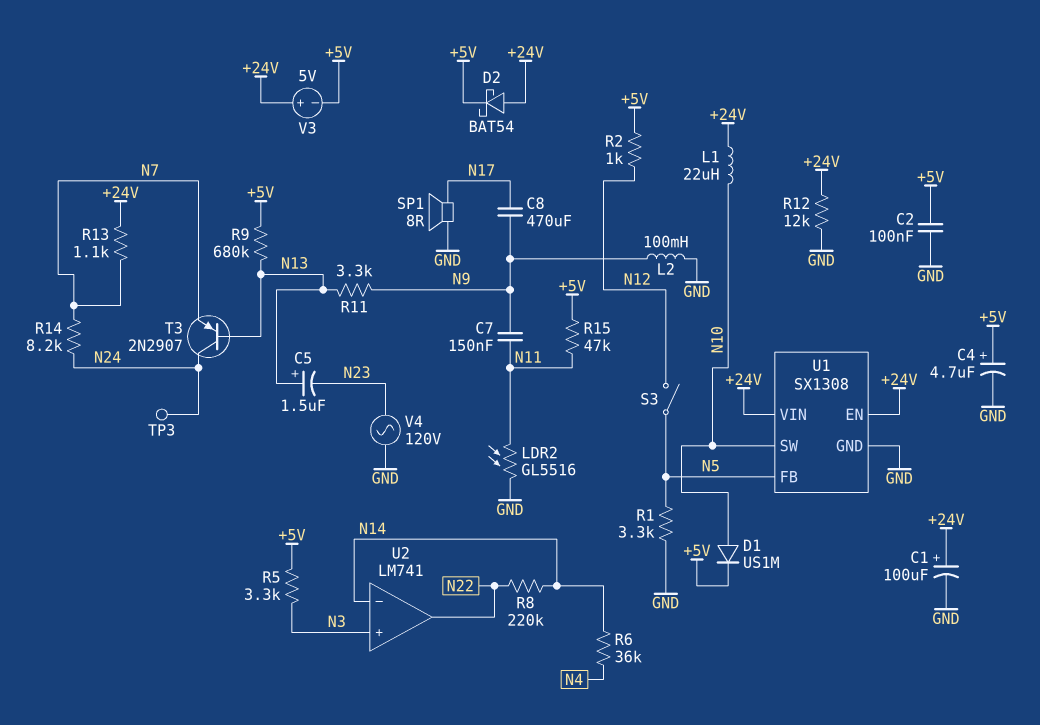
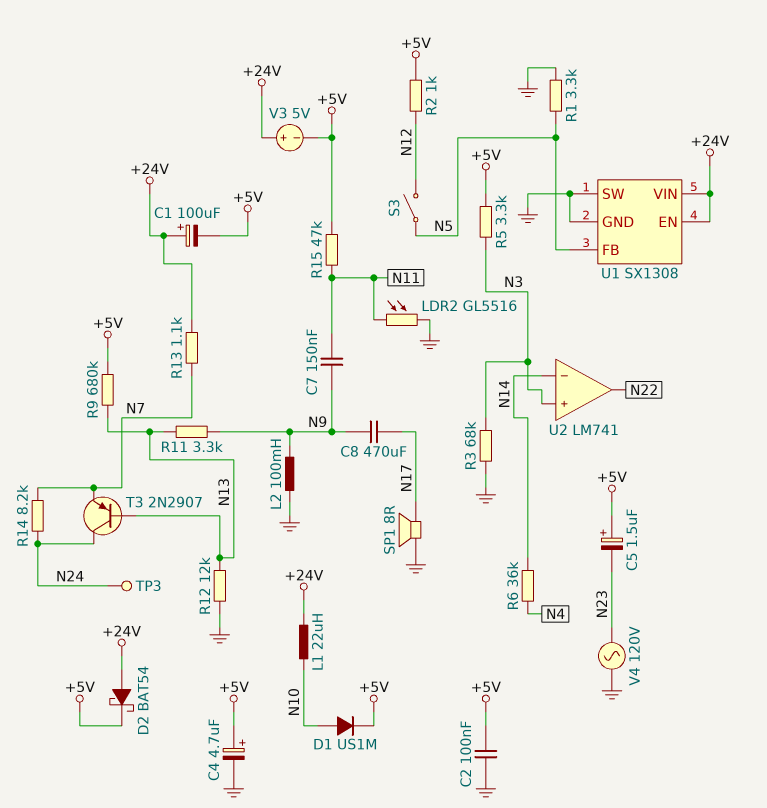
C1: 100uF (plus +24V, minus GND) -> 100uF (plus +24V, minus +5V)
C5: 1.5uF (plus N13, minus N23) -> 1.5uF (plus +5V, minus N23)
R3: none -> 68k (GND, N3)
R8: 220k (N14, N22) -> none
R12: 12k (+24V, GND) -> 12k (GND, N13)
U1 pin SW: N10 -> GND

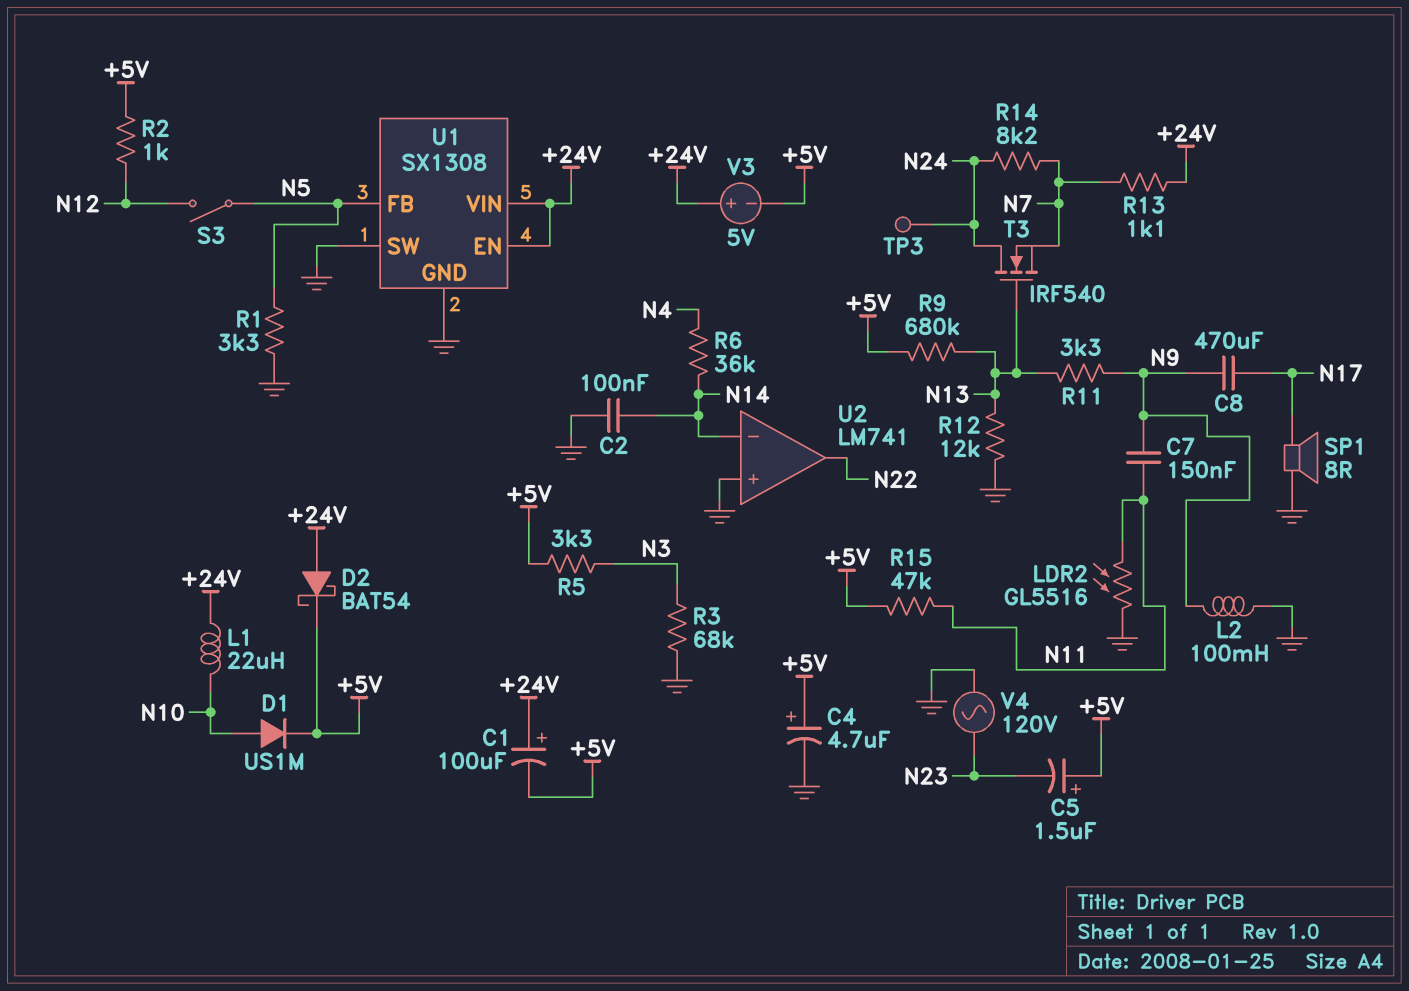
C2: 100nF (+5V, GND) -> 100nF (GND, N14)
T3: PNP 2N2907 (B N13, C N24, E N7) -> NMOS IRF540 (G N13, D N24, S N7)
U2 pin in+: N3 -> GND

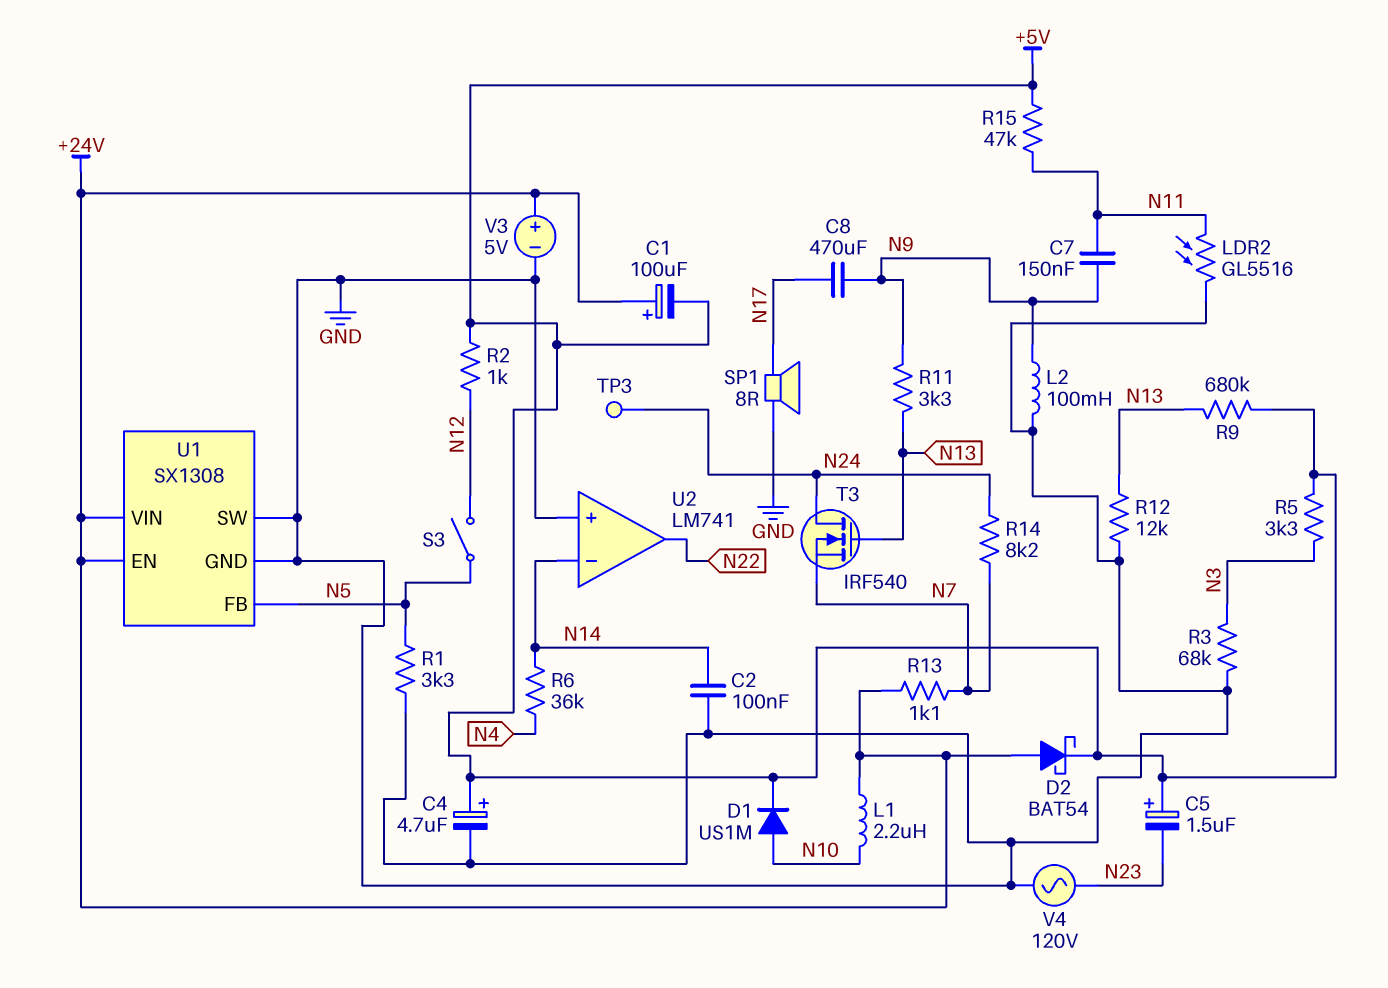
L1: 22uH (+24V, N10) -> 2.2uH (+24V, N10)
V3: 5V (plus +24V, minus +5V) -> 5V (plus +24V, minus GND)

